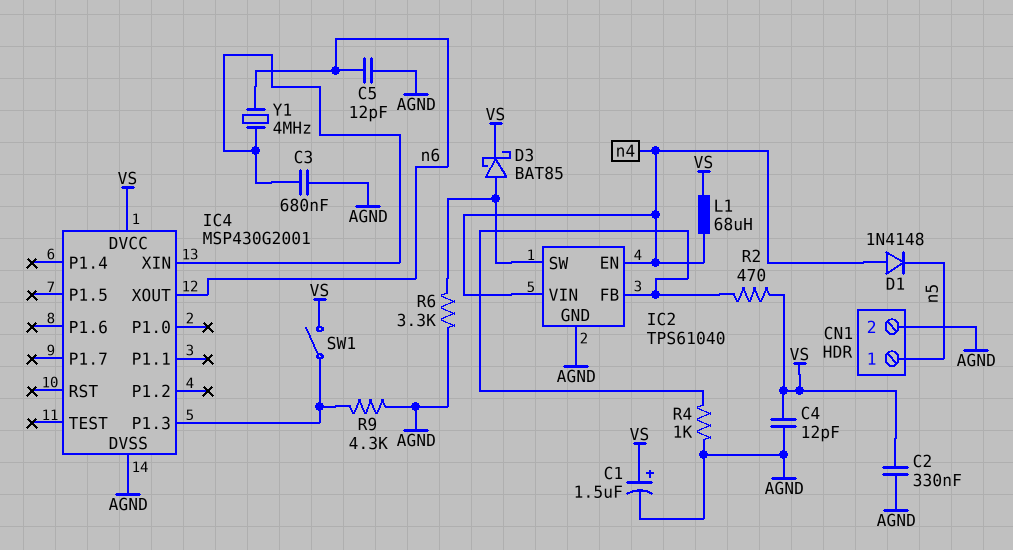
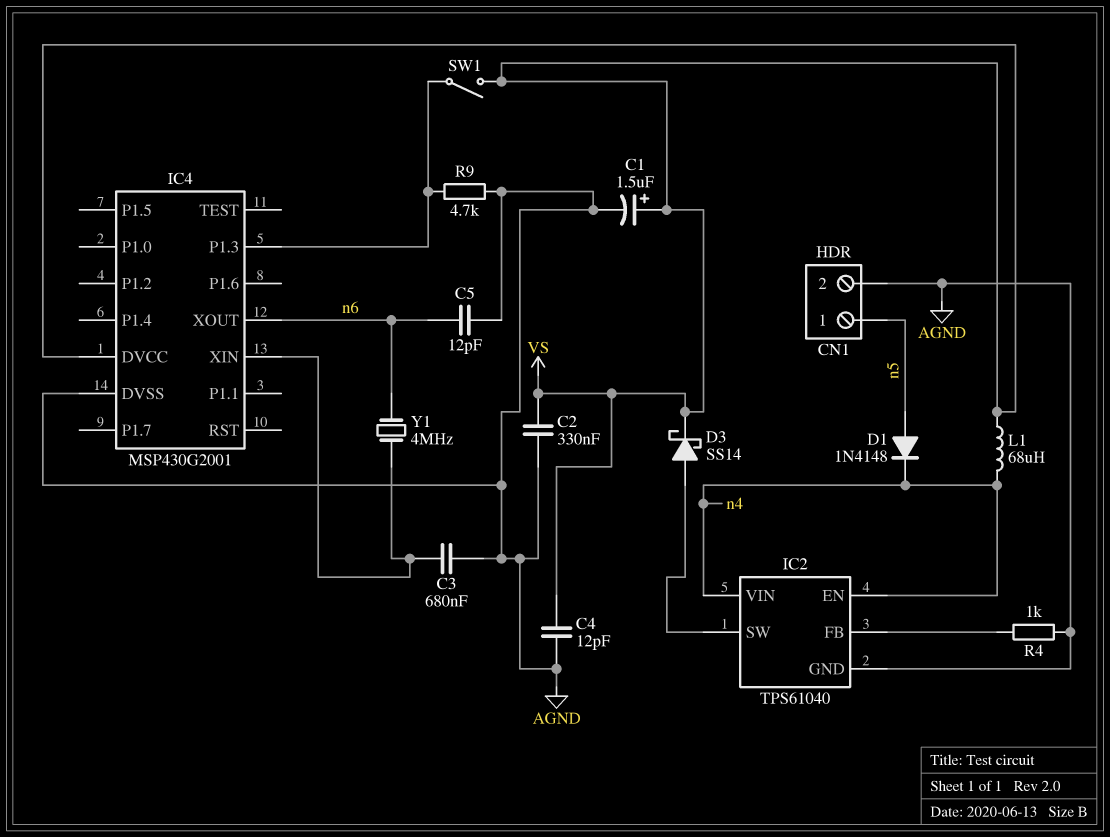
D1: diode 1N4148 (A n4, K n5) -> diode 1N4148 (A n5, K n4)
D3: schottky BAT85 (A IC2/SW, K VS) -> schottky SS14 (A IC2/SW, K VS)
R2: 470 (IC2/FB, VS) -> none
R6: 3.3k (AGND, IC2/SW) -> none
R9: 4.3k (AGND, IC4/P1.3) -> 4.7k (AGND, IC4/P1.3)

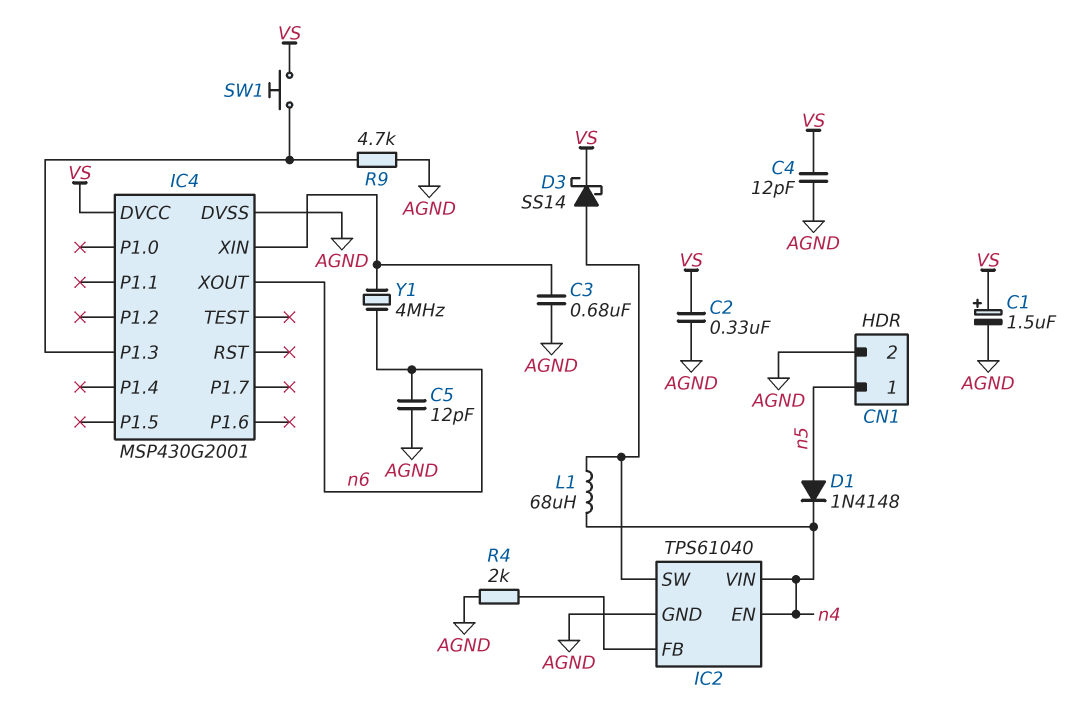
L1: 68uH (VS, n4) -> 68uH (IC2/SW, n4)
R4: 1k (AGND, IC2/FB) -> 2k (AGND, IC2/FB)
SW1: switch (IC4/P1.3, VS) -> button (IC4/P1.3, VS)

